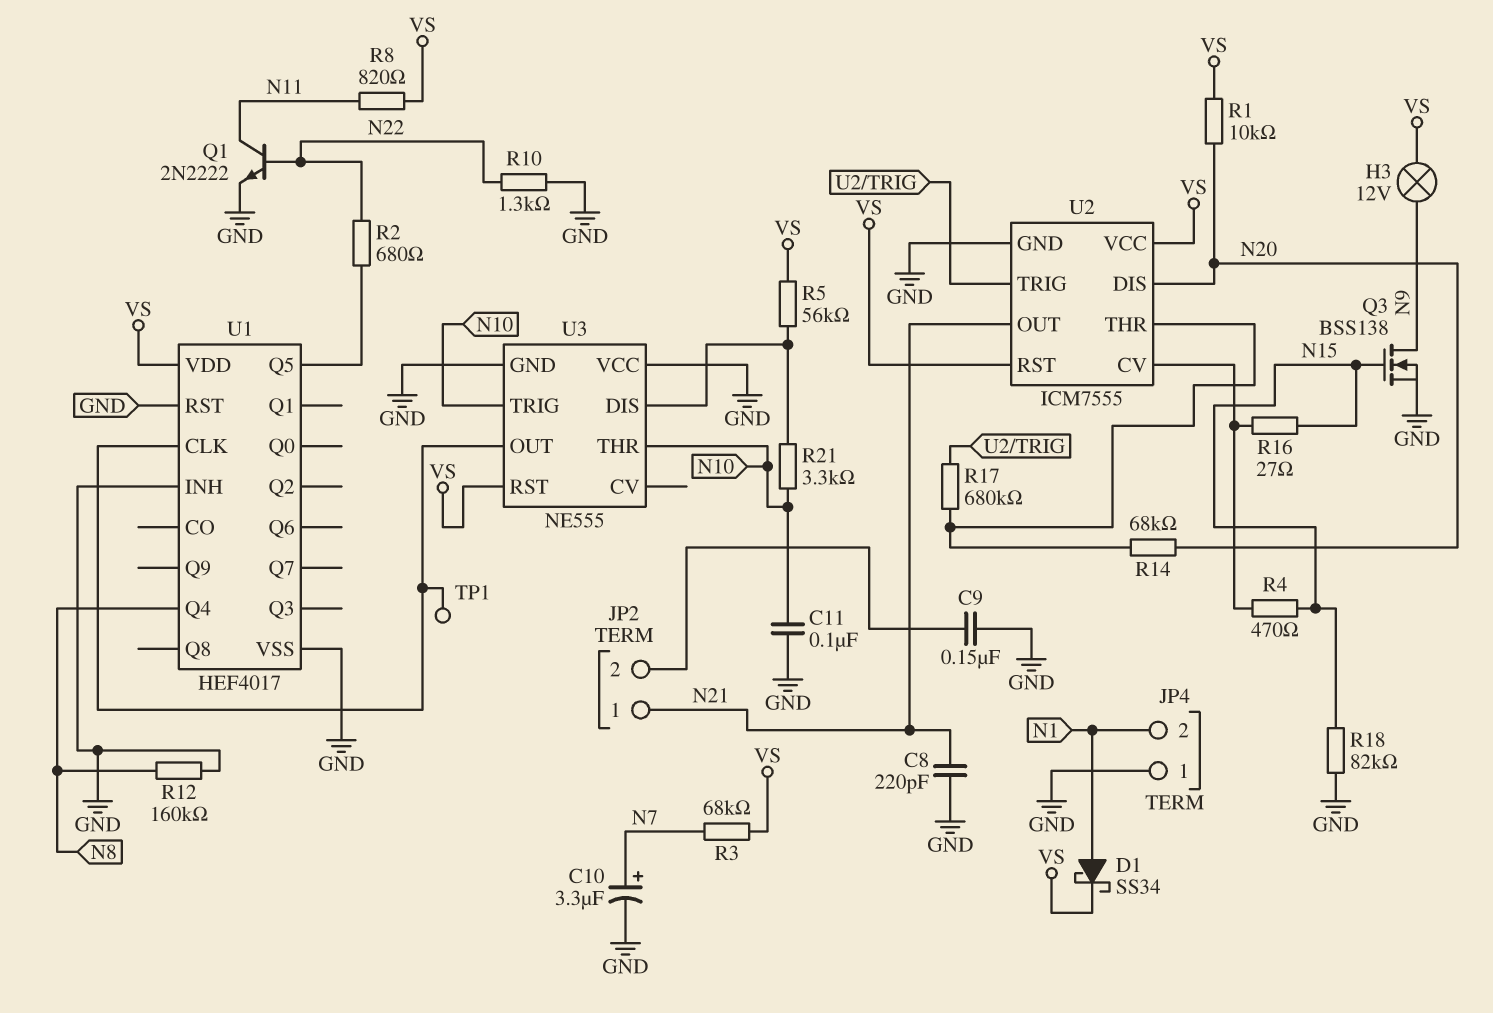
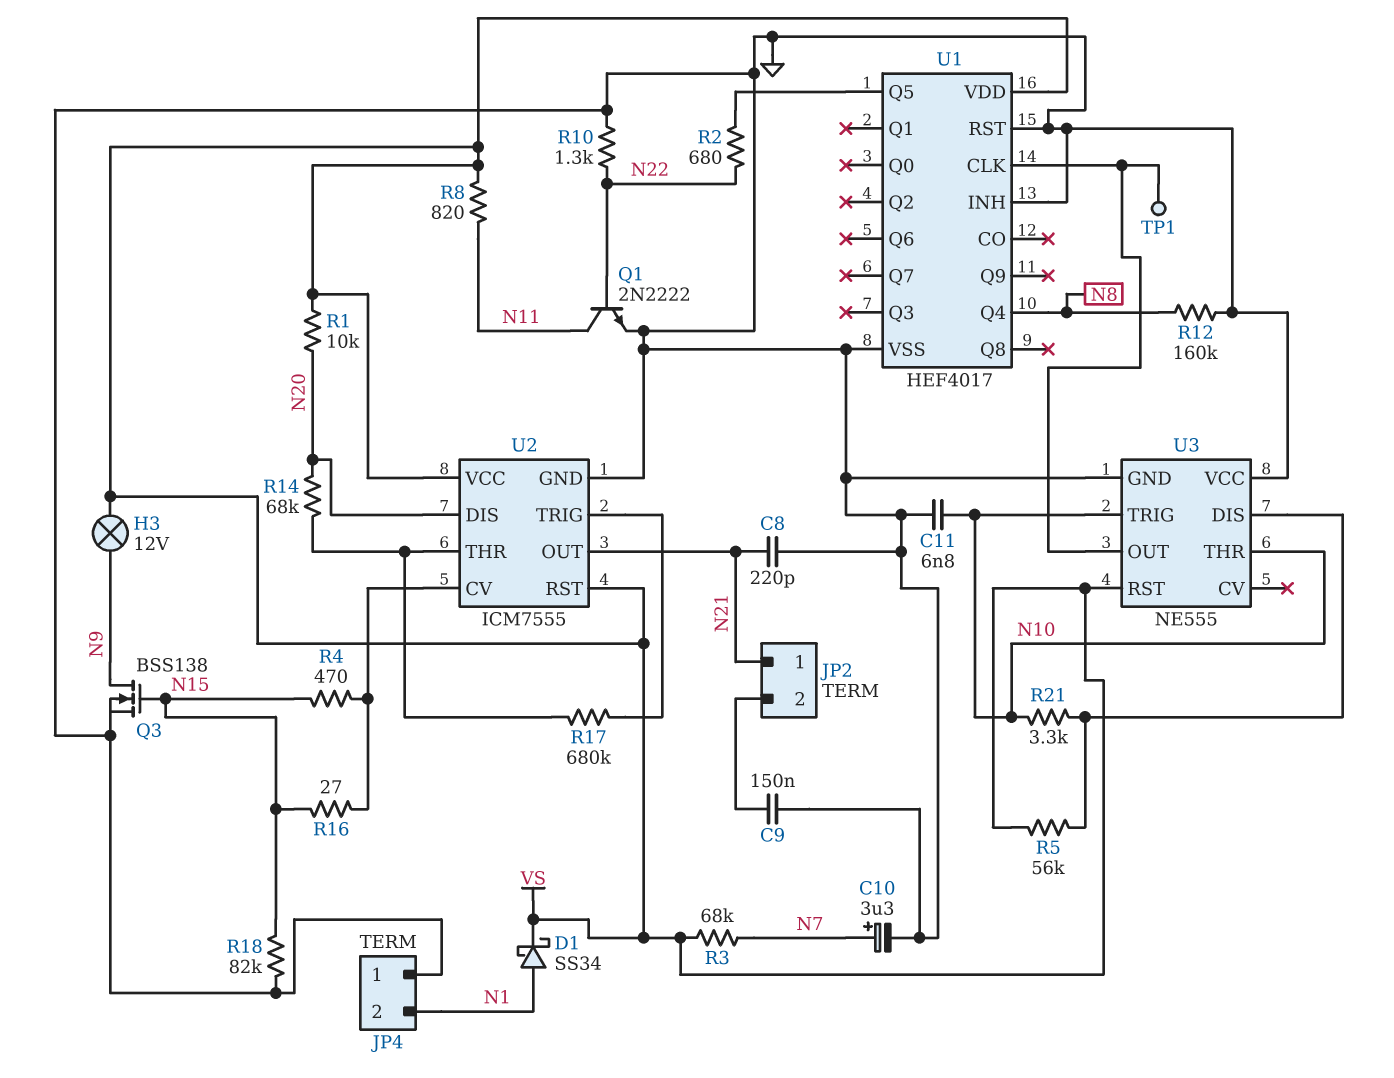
C11: 100nF (GND, N10) -> 6.8nF (GND, N10)

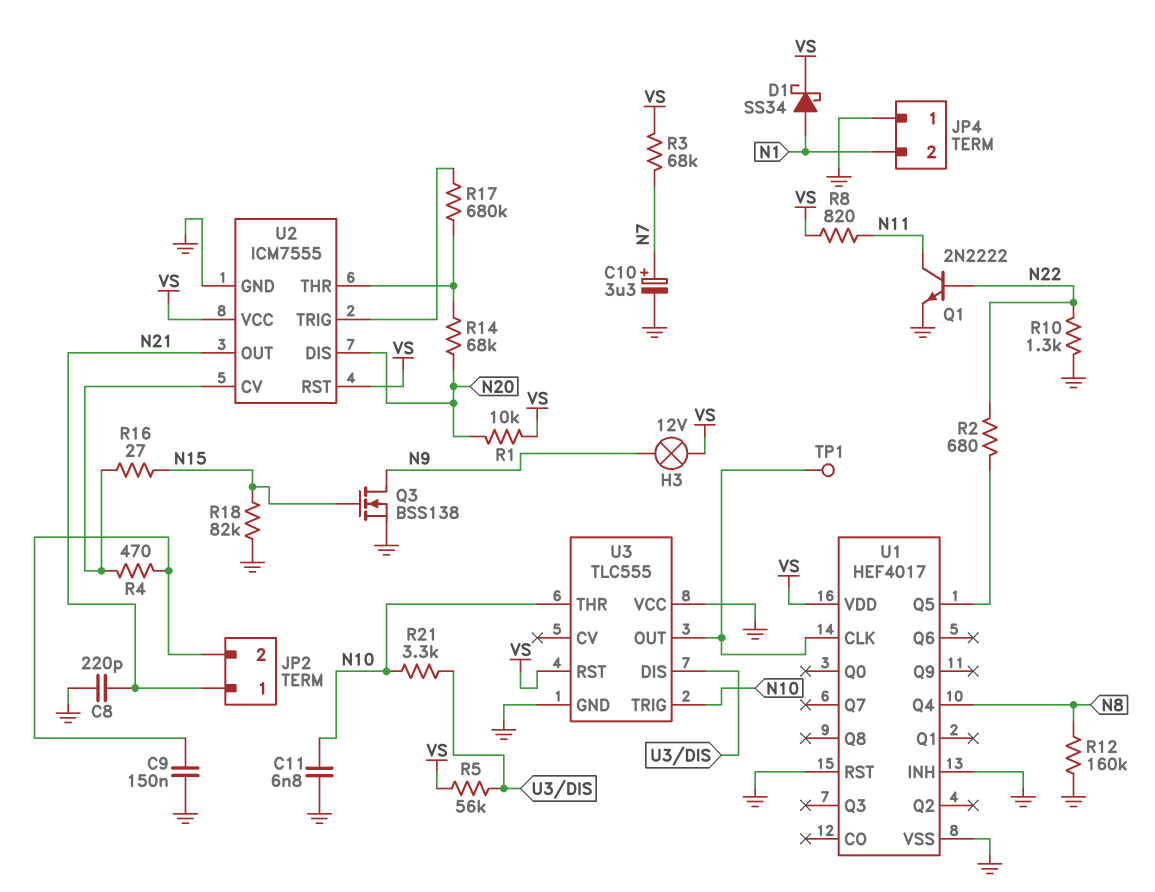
R4: 470 (N15, U2/CV) -> 470 (JP2/2, U2/CV)
U3: NE555 -> TLC555

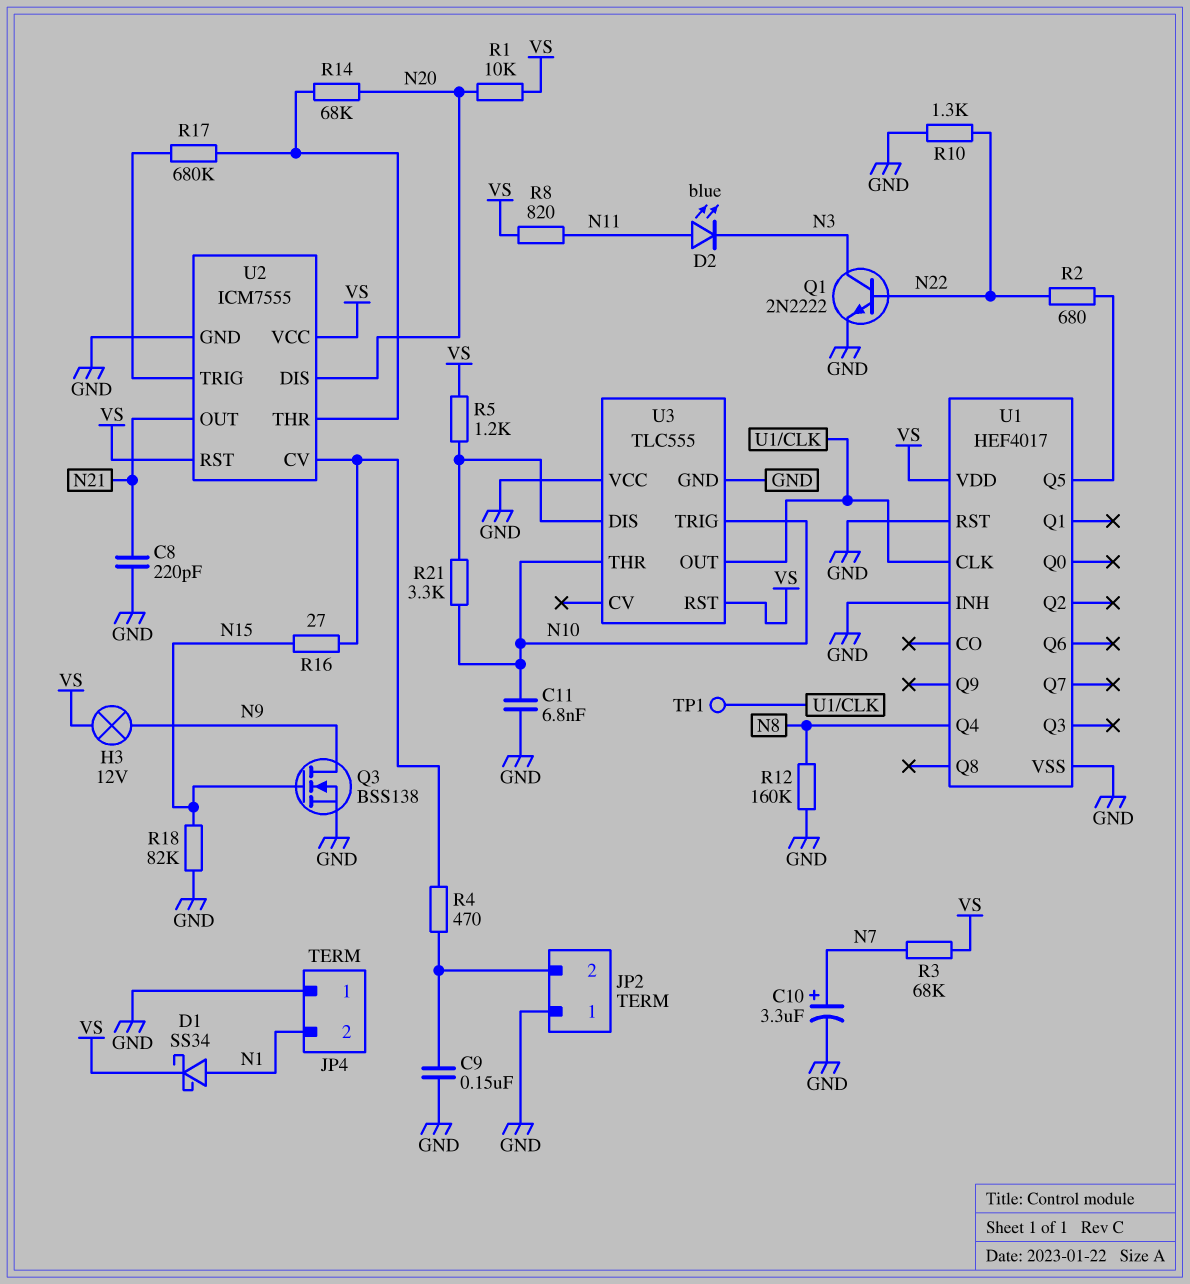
D2: none -> LED blue (A N11, K N3)
JP2 pin 1: N21 -> GND
Q1: NPN 2N2222 (B N22, C N11, E GND) -> NPN 2N2222 (B N22, C N3, E GND)
R5: 56k (U3/DIS, VS) -> 1.2k (U3/DIS, VS)

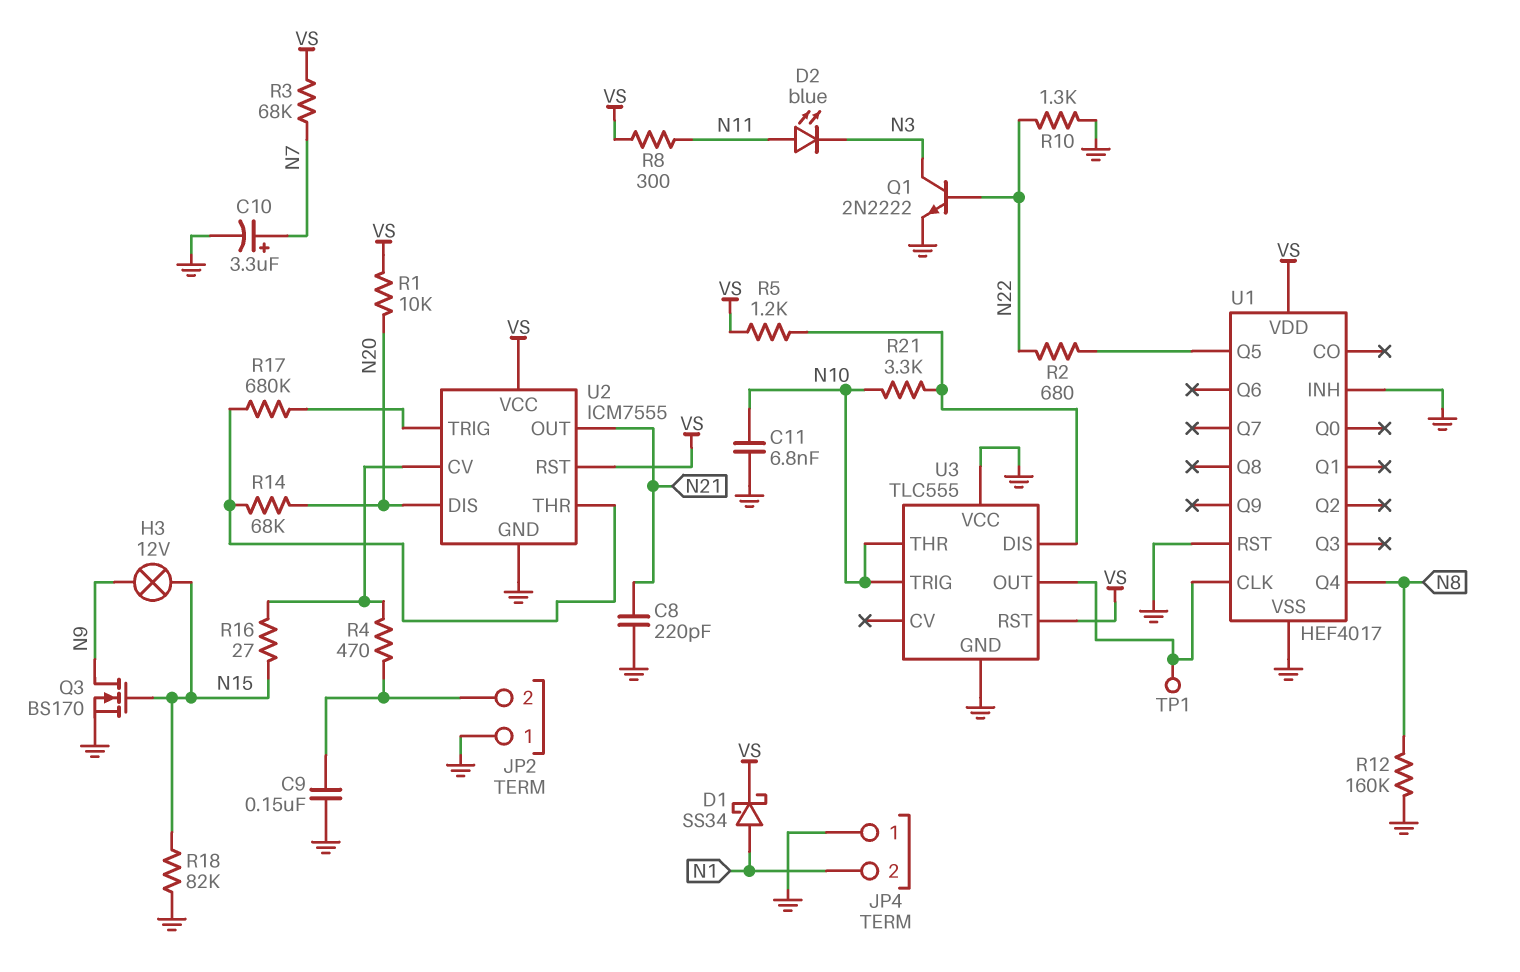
H3: lamp 12V (N9, VS) -> lamp 12V (N9, N15)
Q3: NMOS BSS138 (G N15, D N9, S GND) -> NMOS BS170 (G N15, D N9, S GND)
R8: 820 (N11, VS) -> 300 (N11, VS)

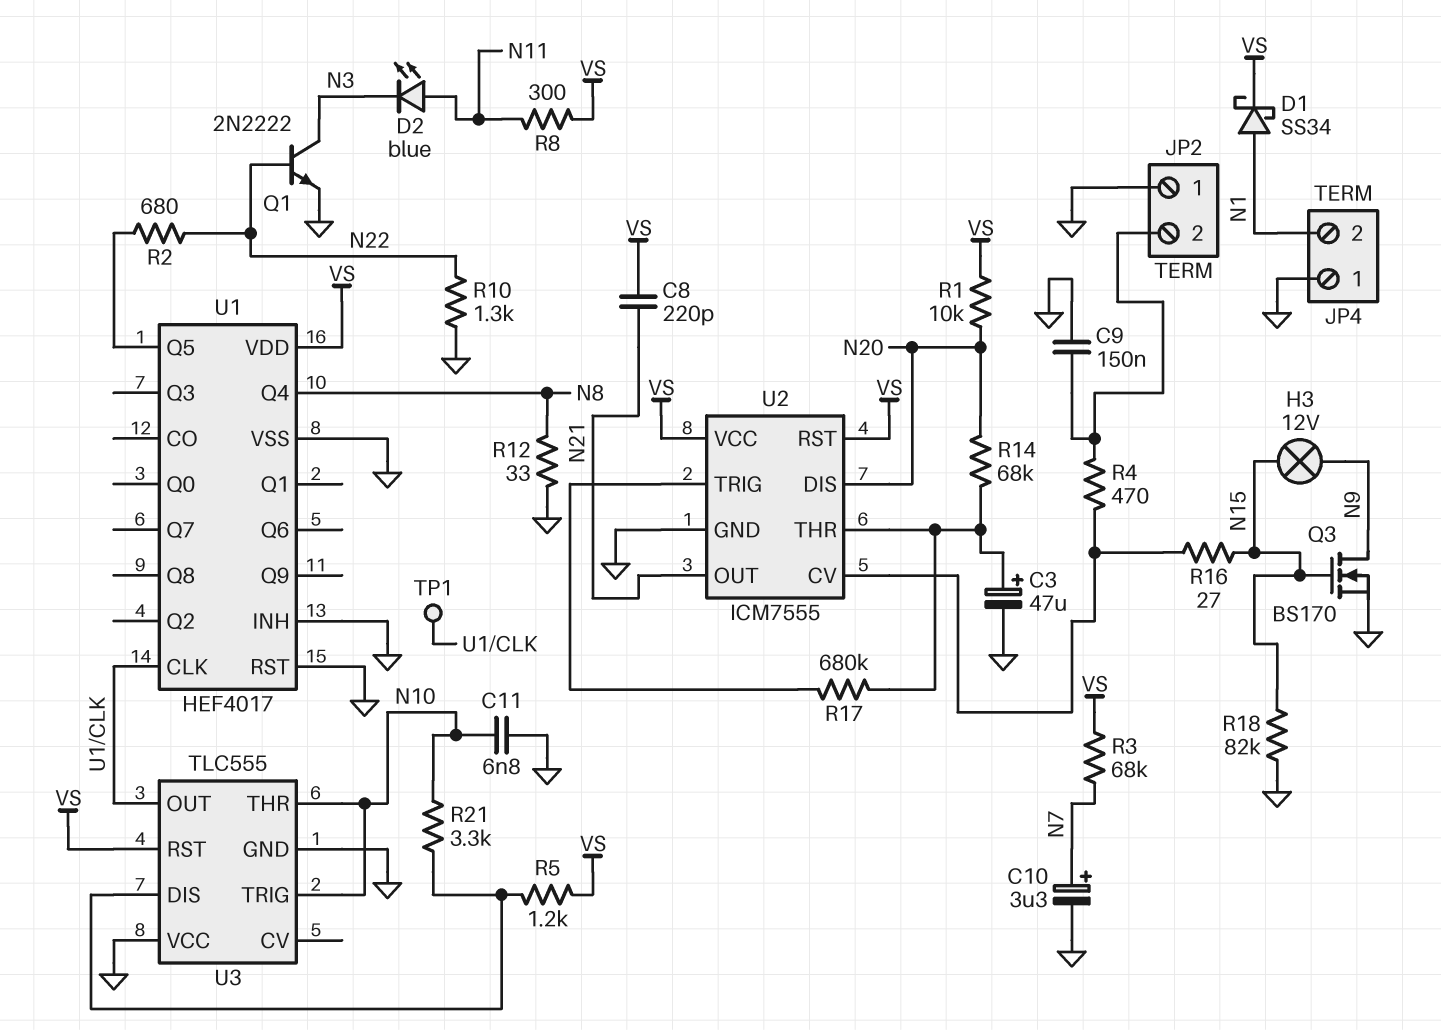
C3: none -> 47uF (plus U2/THR, minus GND)
C8: 220pF (GND, N21) -> 220pF (N21, VS)
R12: 160k (GND, N8) -> 33 (GND, N8)

